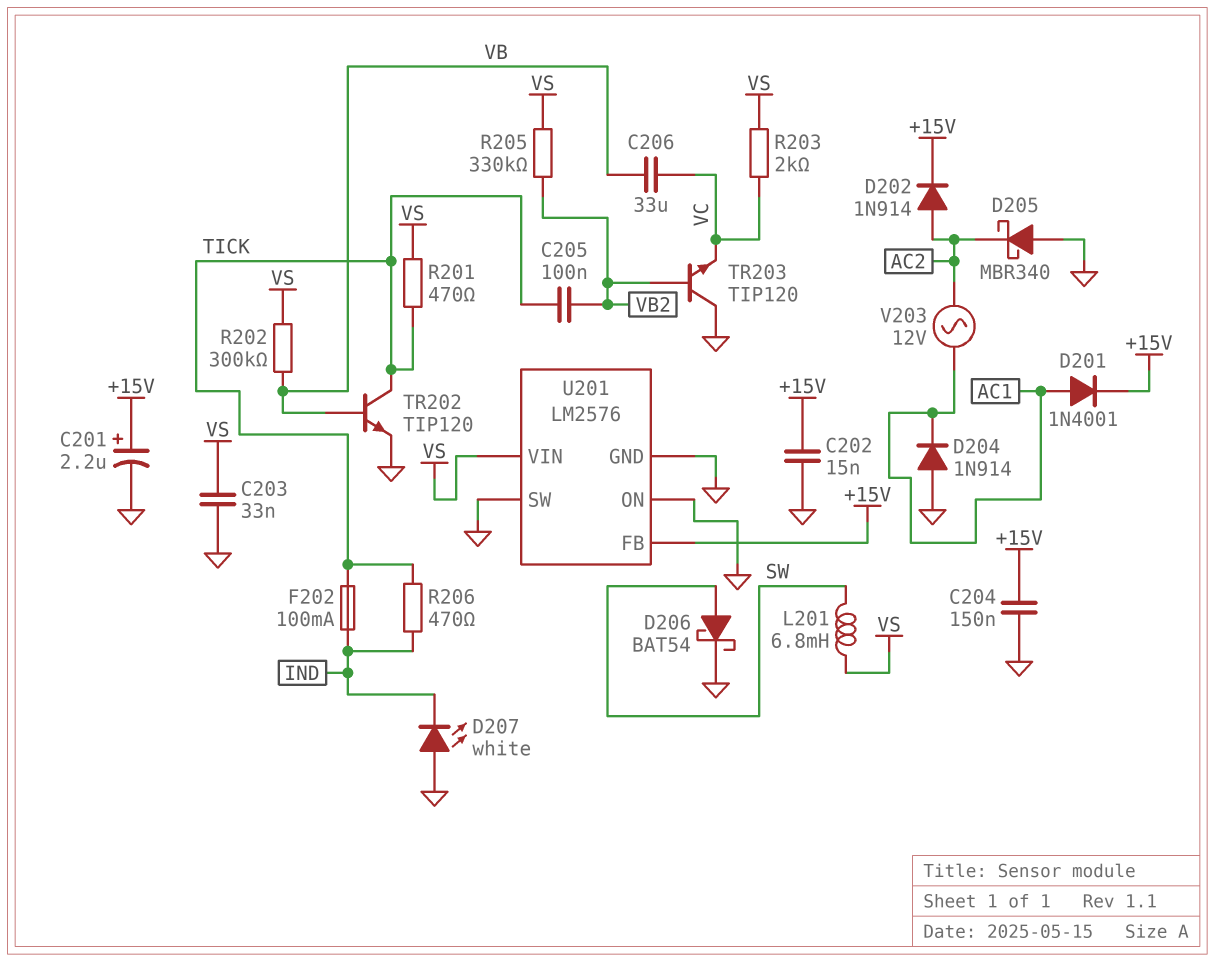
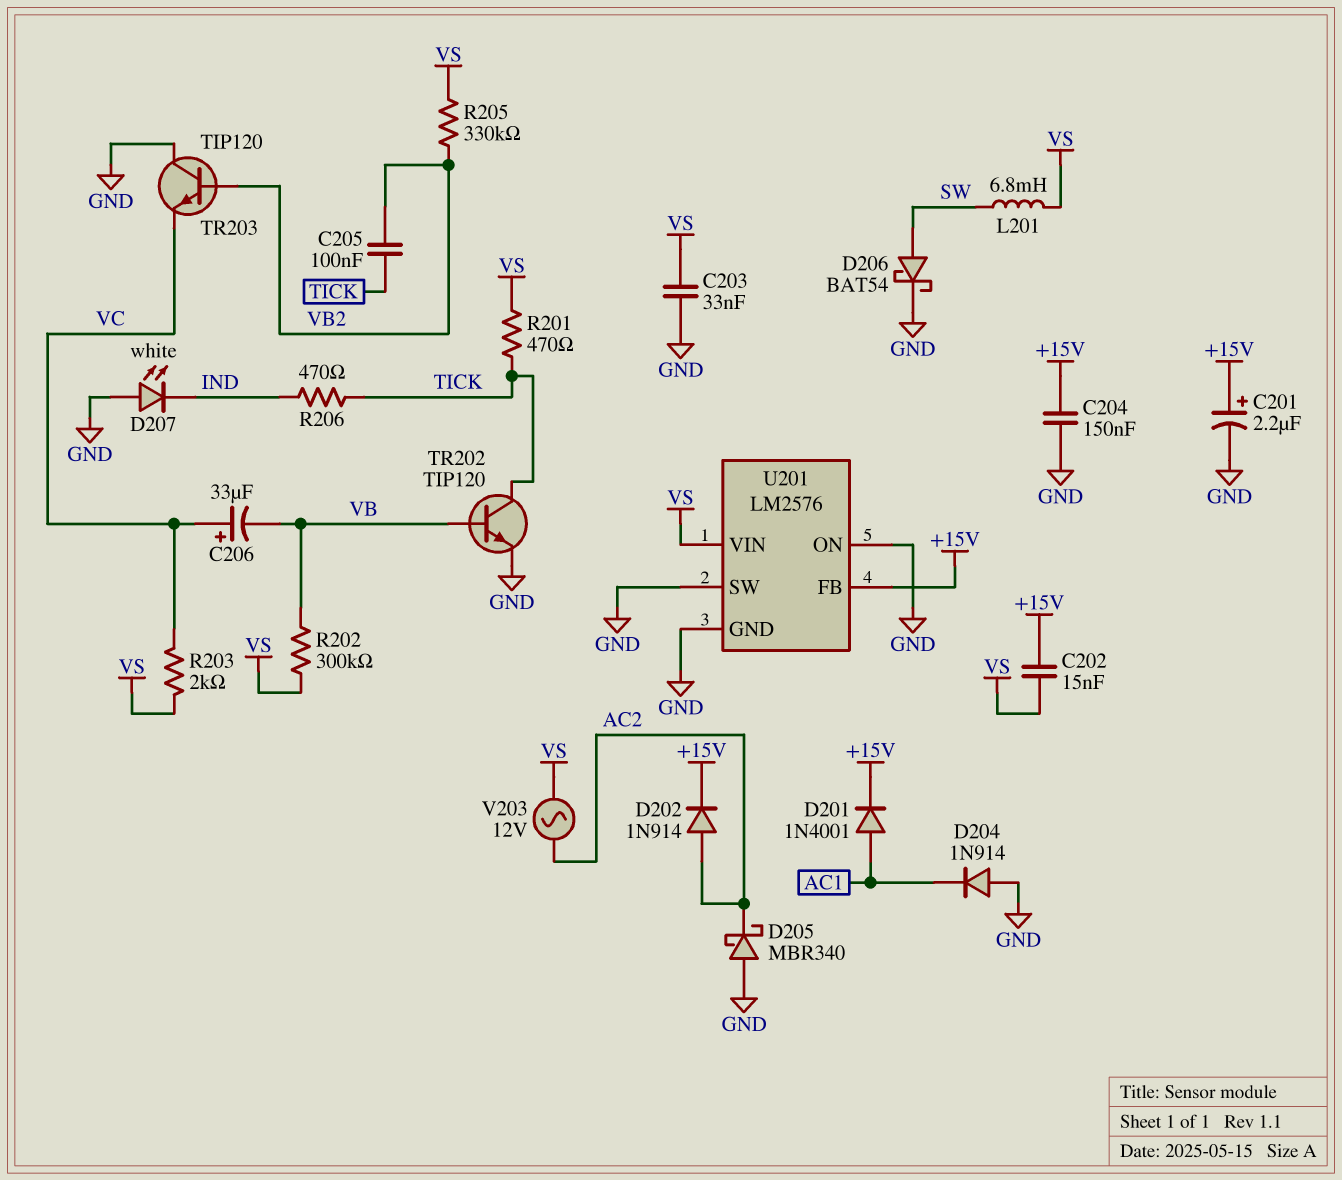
C202: 15nF (+15V, GND) -> 15nF (+15V, VS)
C206: 33uF (VB, VC) -> 33uF (plus VC, minus VB)
F202: 100mA (IND, TICK) -> none
V203: AC 12V (AC1, AC2) -> AC 12V (AC2, VS)

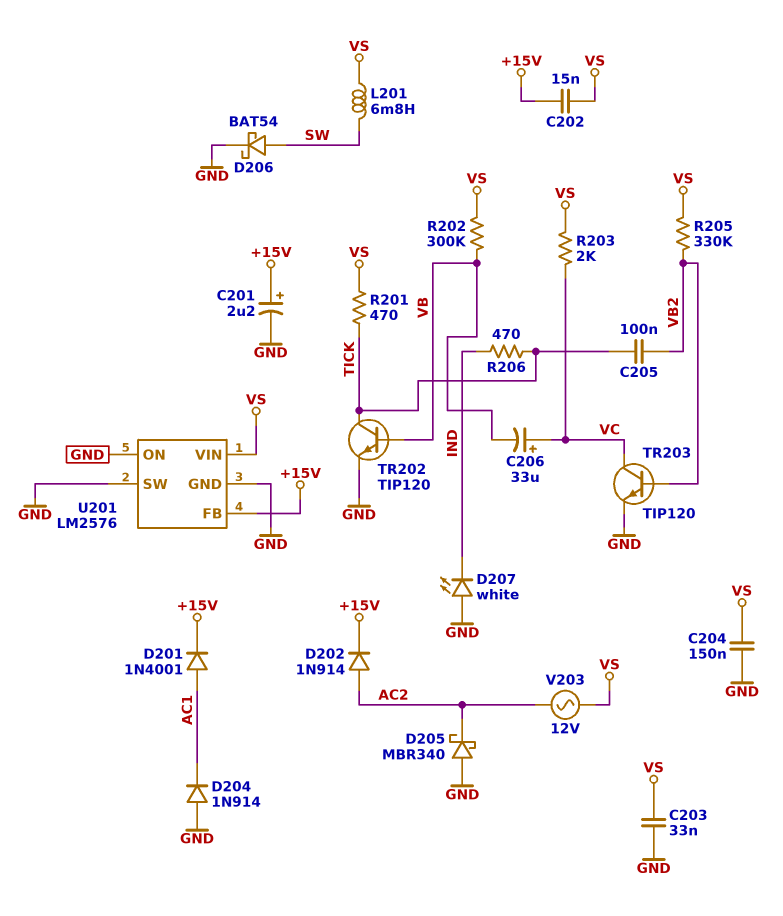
C204: 150nF (+15V, GND) -> 150nF (GND, VS)
TR203: NPN TIP120 (B VB2, C GND, E VC) -> NPN TIP120 (B VB2, C VC, E GND)

